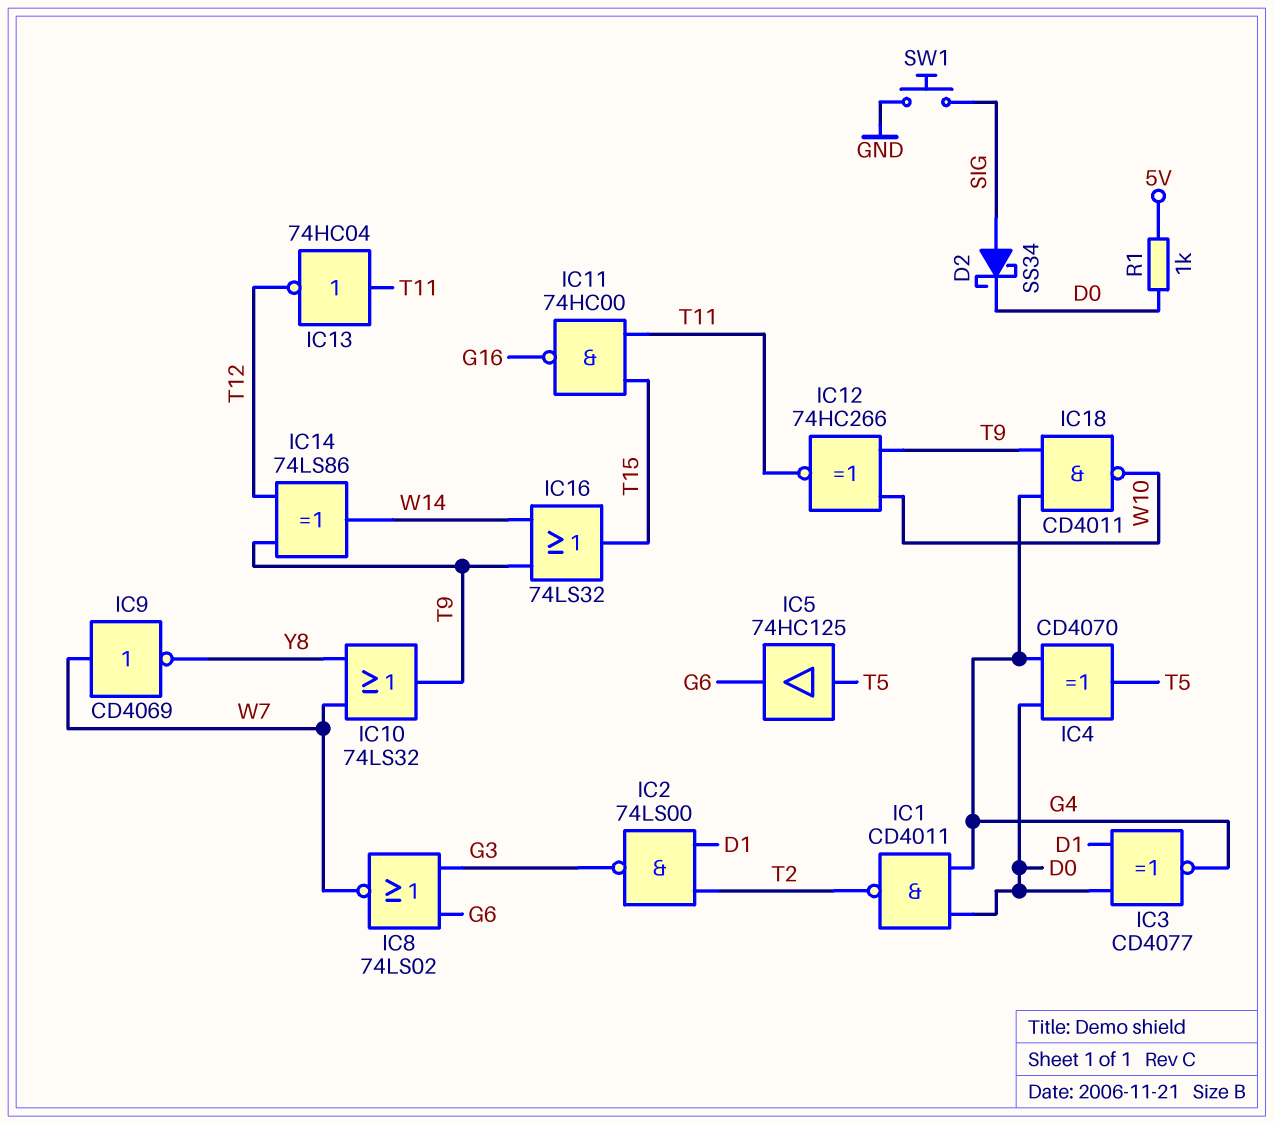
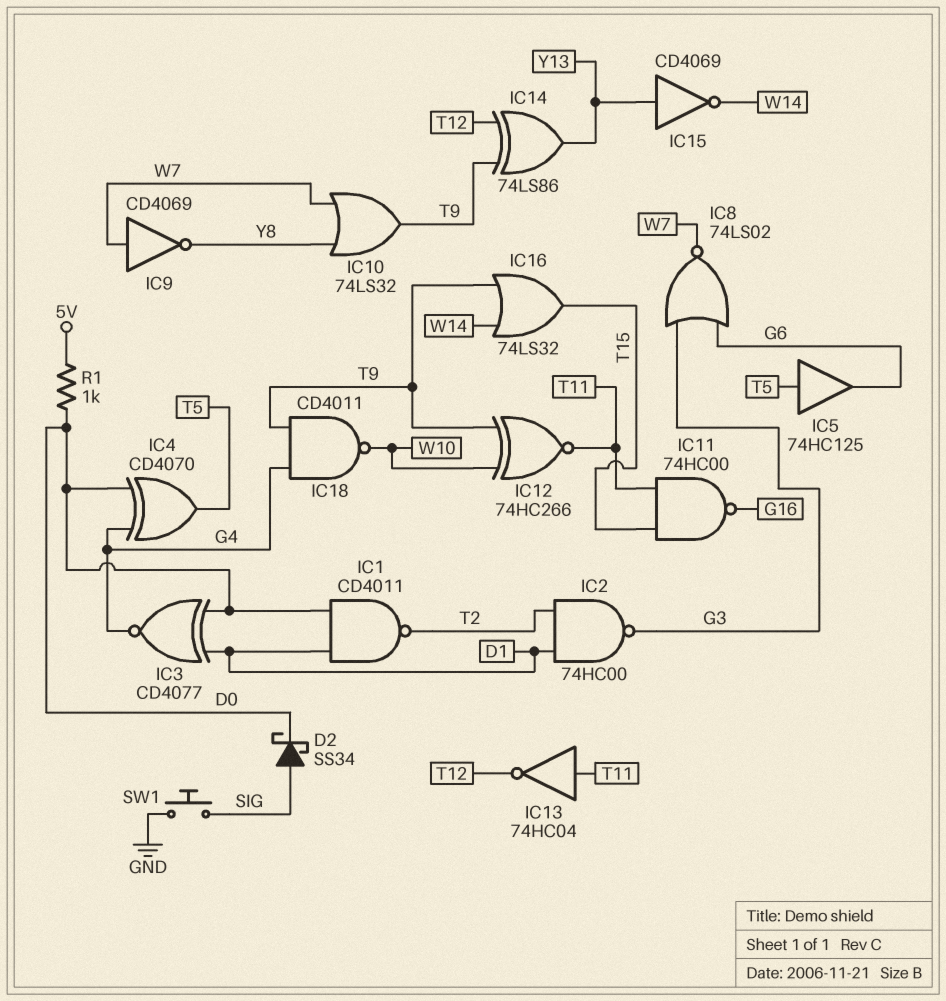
IC1: NAND CD4011 (in D0, in G4, out T2) -> NAND CD4011 (in D0, in D1, out T2)
IC2: NAND 74LS00 (in D1, in T2, out G3) -> NAND 74HC00 (in D1, in T2, out G3)
IC14: XOR 74LS86 (in T9, in T12, out W14) -> XOR 74LS86 (in T9, in T12, out Y13)
IC15: none -> NOT CD4069 (in Y13, out W14)

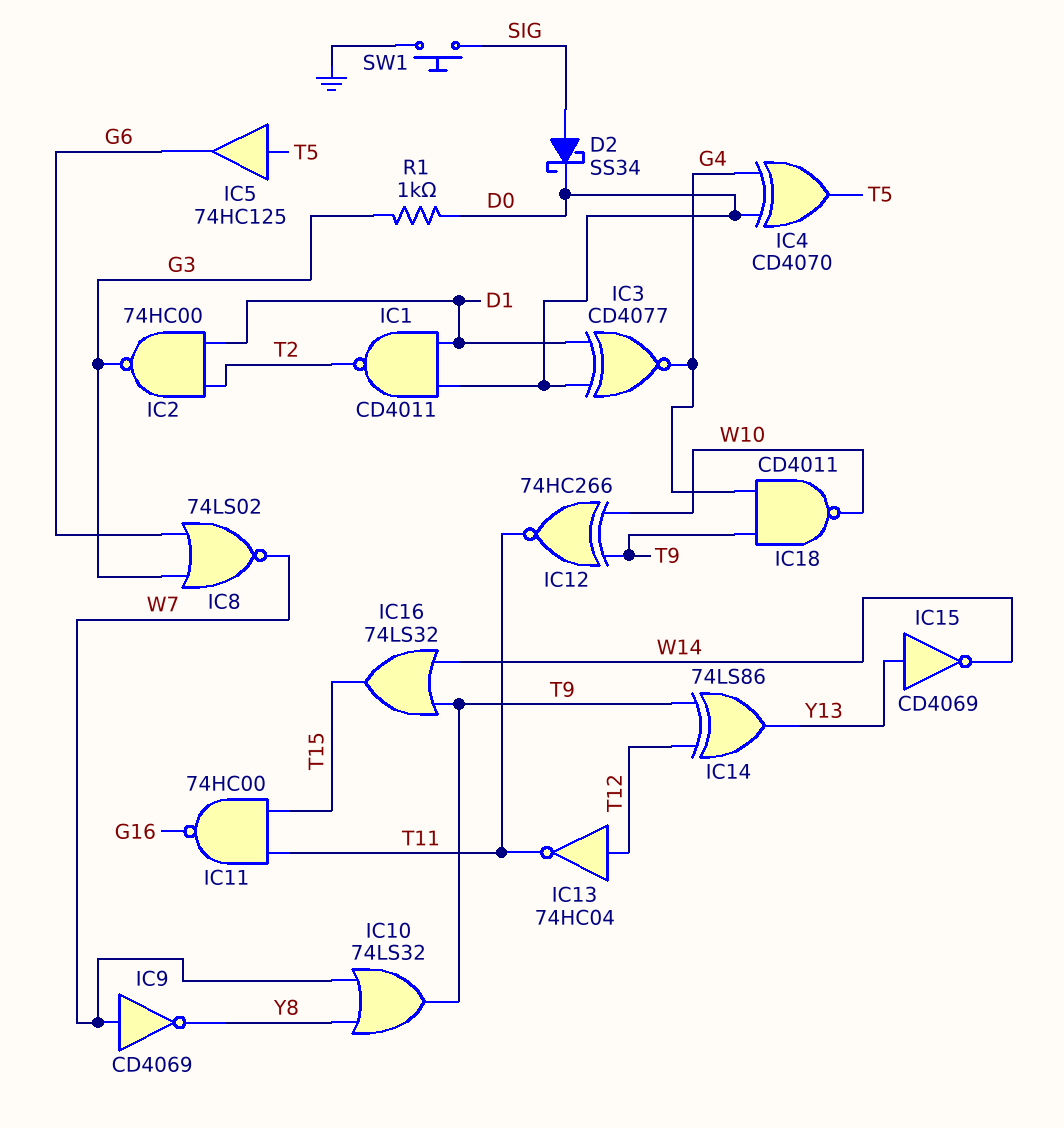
IC13: NOT 74HC04 (in T11, out T12) -> NOT 74HC04 (in T12, out T11)
R1: 1k (5V, D0) -> 1k (D0, G3)

